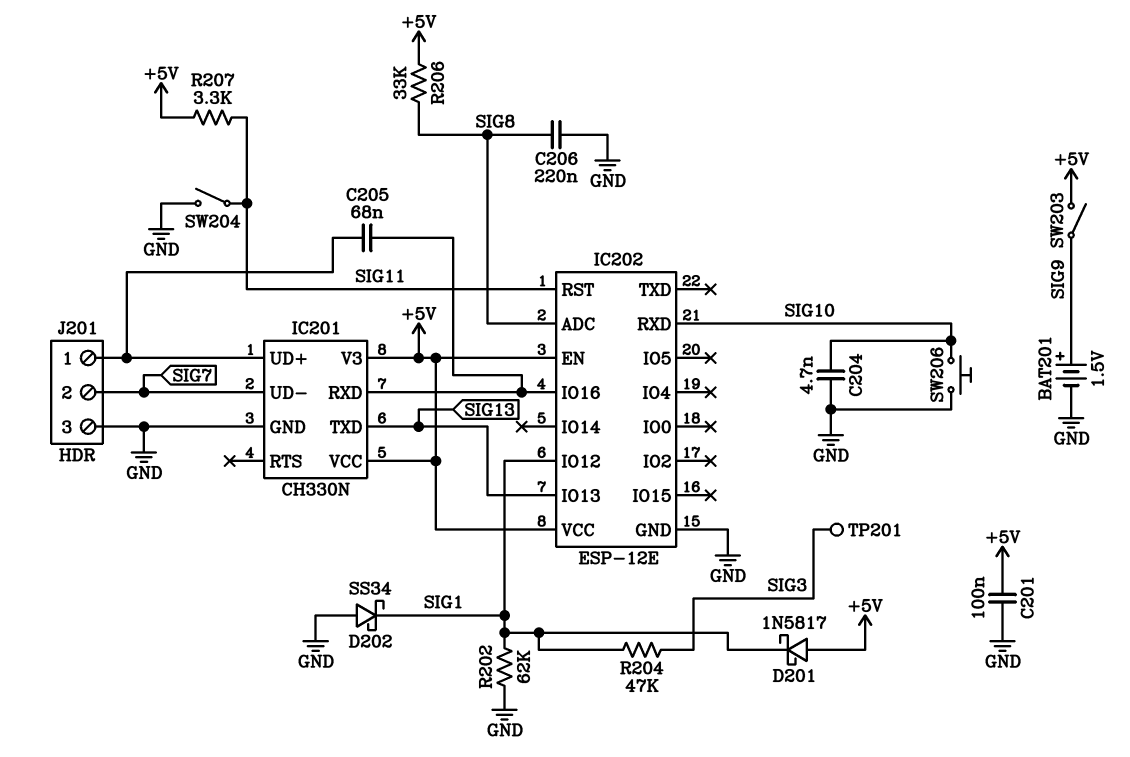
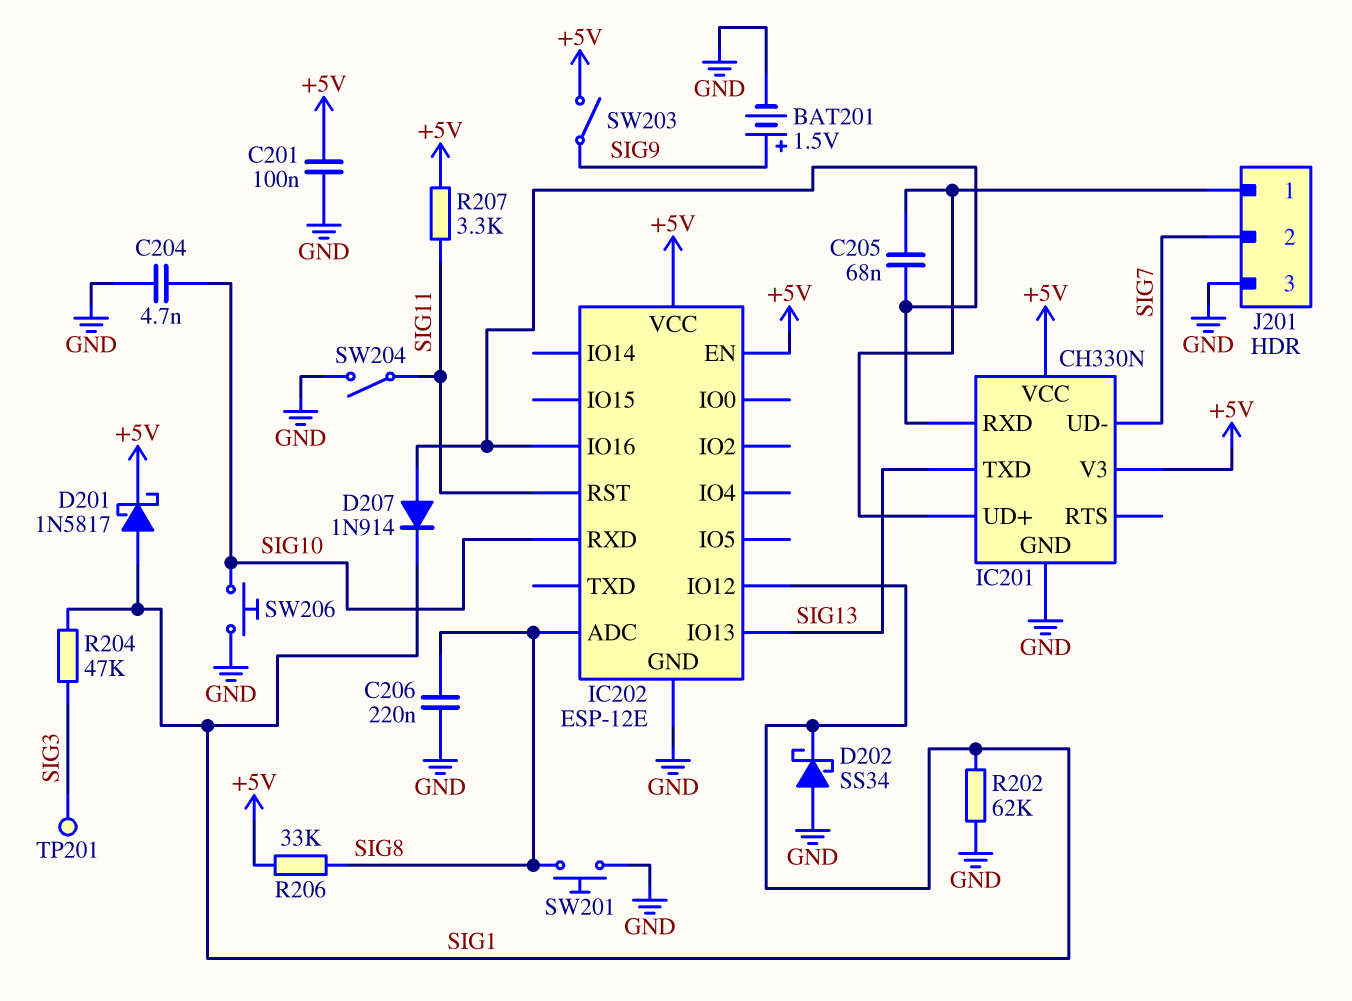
D201: schottky 1N5817 (A +5V, K SIG1) -> schottky 1N5817 (A SIG1, K +5V)
D207: none -> diode 1N914 (A IC201/RXD, K SIG1)
SW201: none -> button (GND, SIG8)

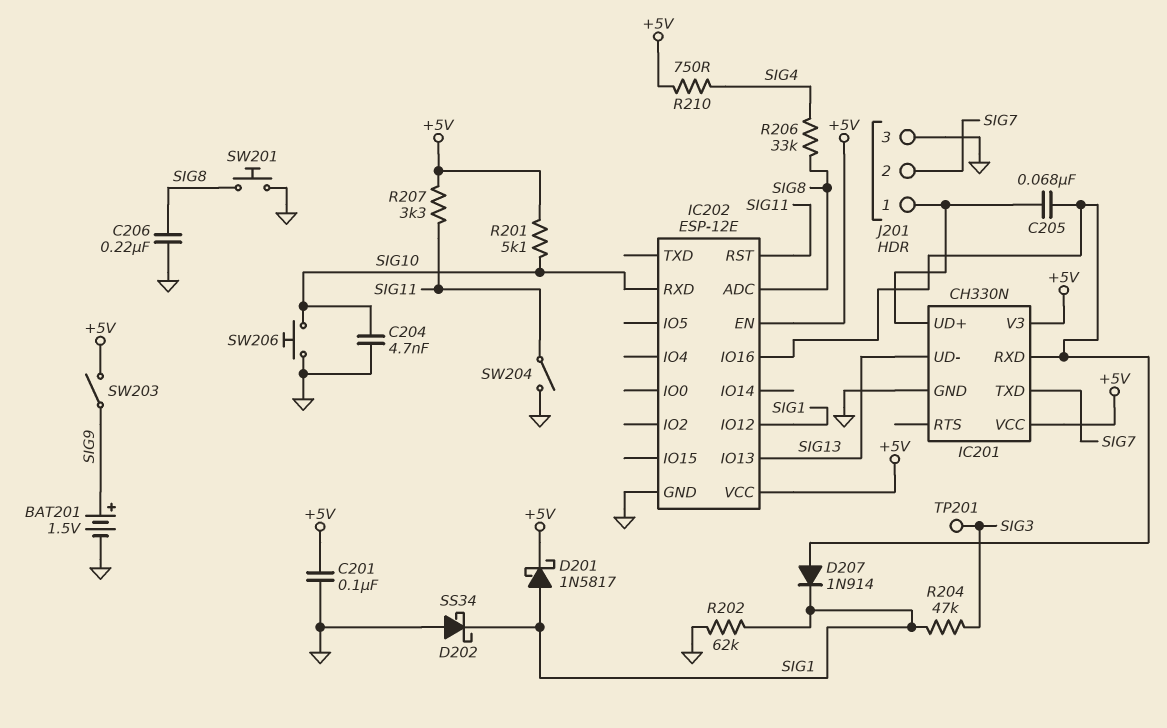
IC201 pin TXD: SIG13 -> SIG7
IC201 pin UD-: SIG7 -> SIG13
R201: none -> 5.1k (+5V, SIG10)
R206: 33k (+5V, SIG8) -> 33k (SIG4, SIG8)
R210: none -> 750 (+5V, SIG4)

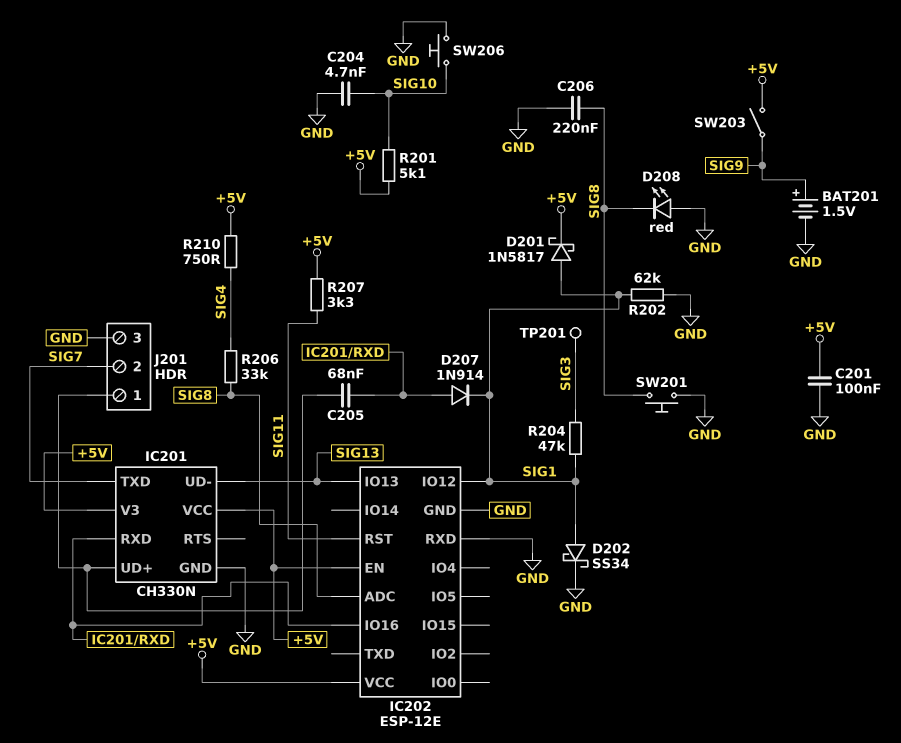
D202: schottky SS34 (A GND, K SIG1) -> schottky SS34 (A SIG1, K GND)
D208: none -> LED red (A GND, K SIG8)
IC202 pin RXD: SIG10 -> GND
SW204: switch (GND, SIG11) -> none

